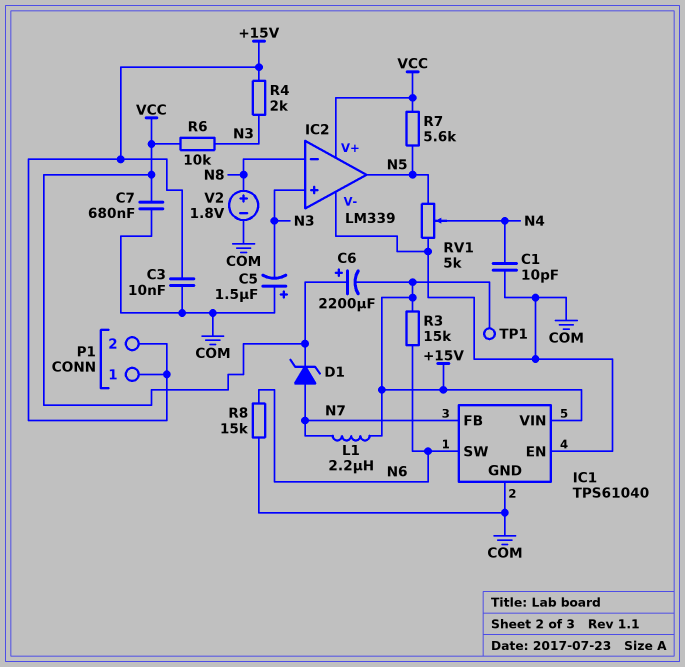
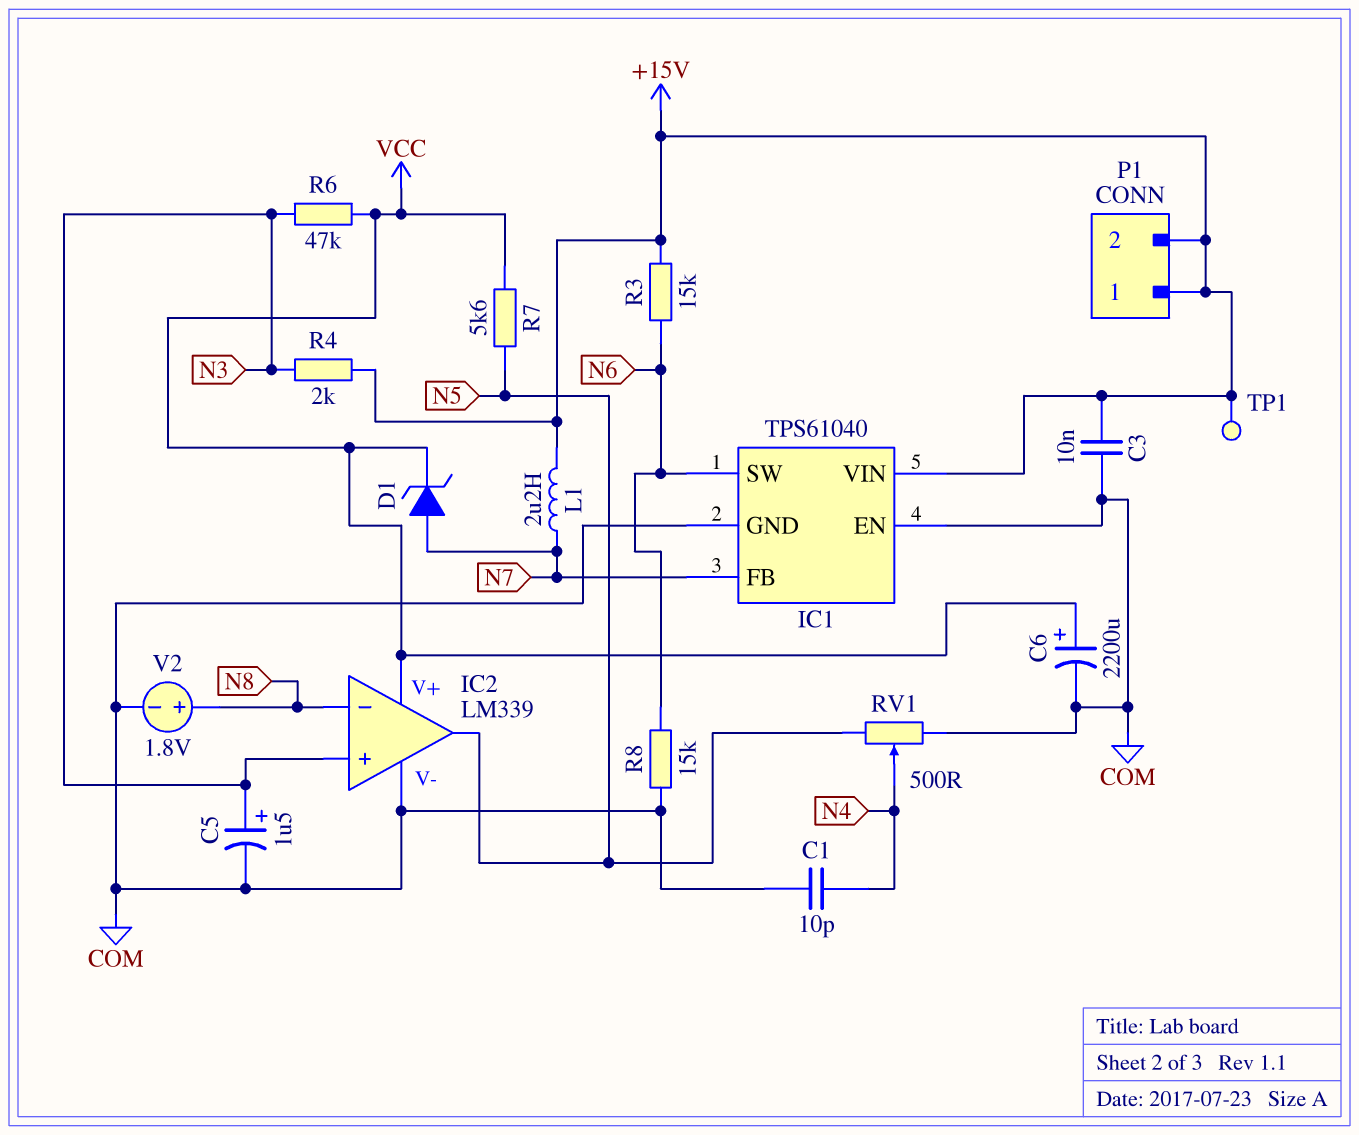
C5: 1.5uF (plus COM, minus N3) -> 1.5uF (plus N3, minus COM)
C6: 2200uF (plus VCC, minus +15V) -> 2200uF (plus VCC, minus COM)
C7: 680nF (COM, VCC) -> none
R6: 10k (N3, VCC) -> 47k (N3, VCC)
RV1: 5k (COM, N5, wiper N4) -> 500 (COM, N5, wiper N4)

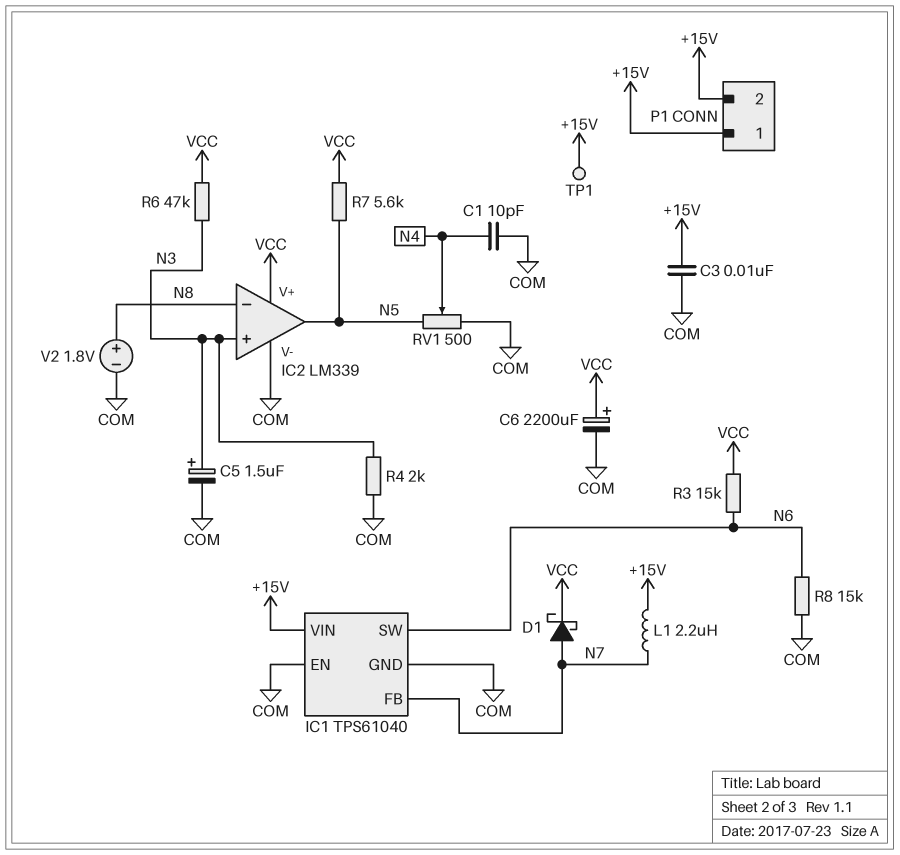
D1: zener (A N7, K VCC) -> schottky (A N7, K VCC)
R3: 15k (+15V, N6) -> 15k (N6, VCC)
R4: 2k (+15V, N3) -> 2k (COM, N3)

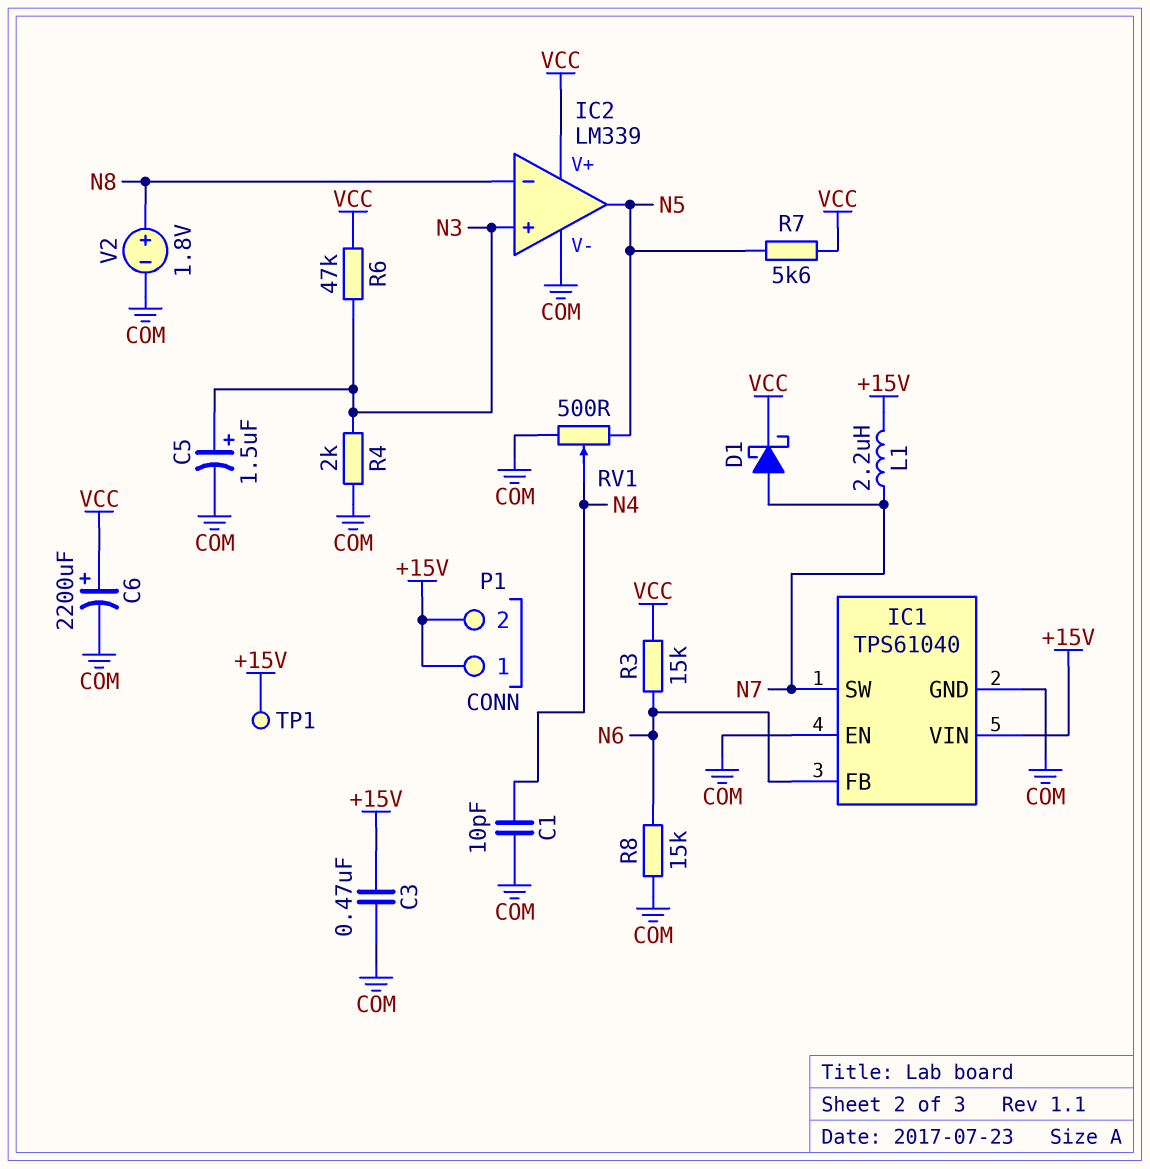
C3: 10nF (+15V, COM) -> 470nF (+15V, COM)
IC1 pin FB: N7 -> N6
IC1 pin SW: N6 -> N7

